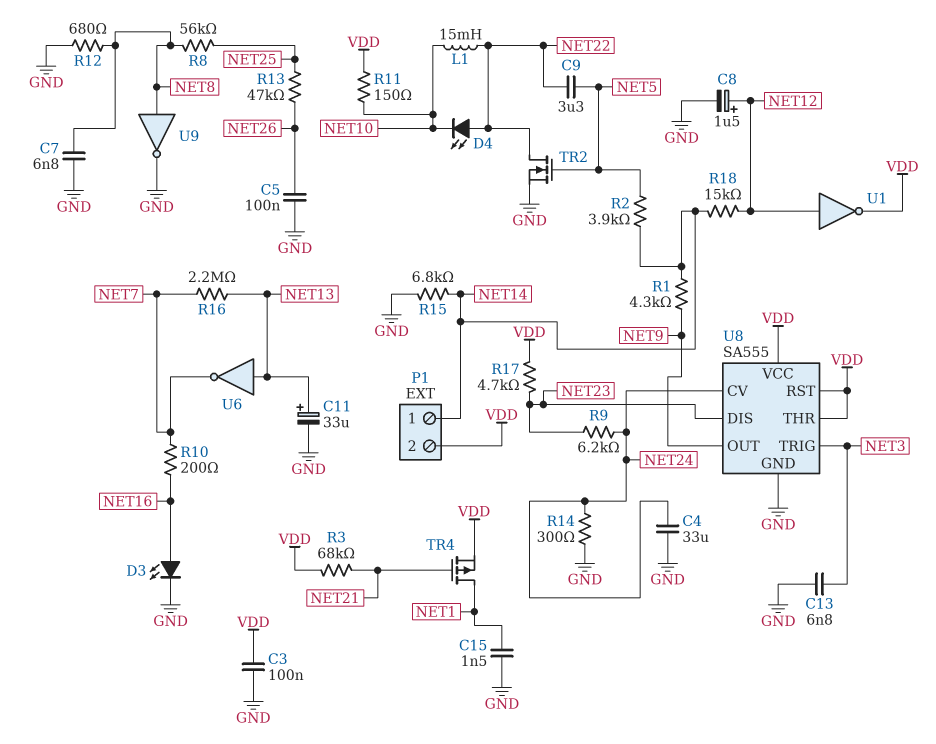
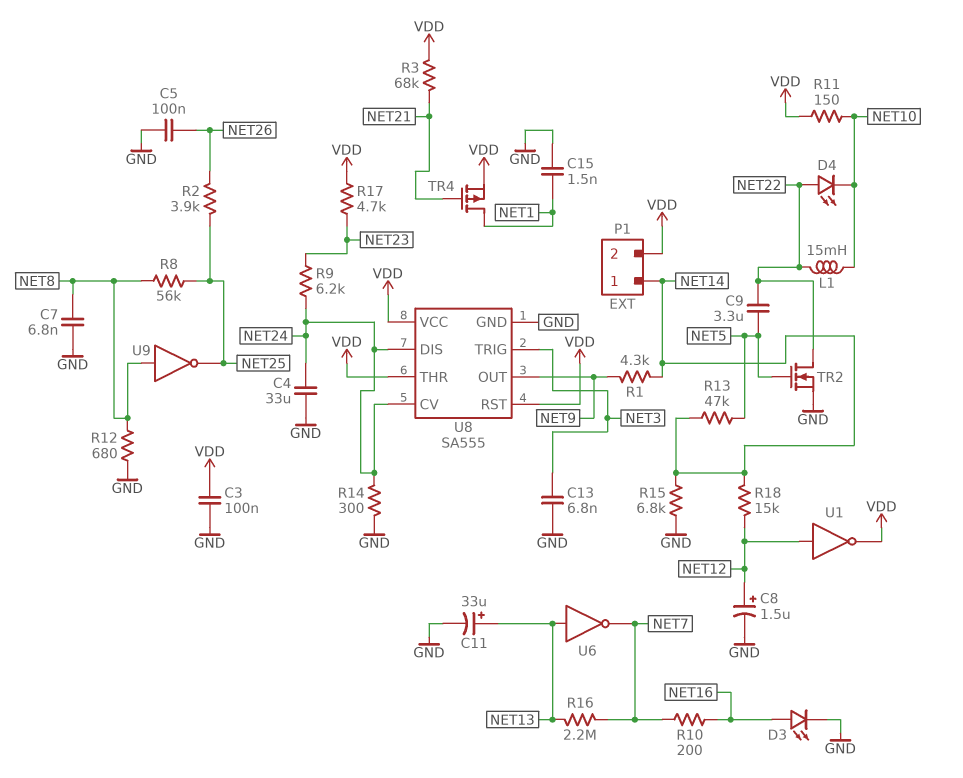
R2: 3.9k (NET5, NET14) -> 3.9k (NET25, NET26)
R13: 47k (NET25, NET26) -> 47k (NET5, NET14)
U8 pin DIS: NET23 -> NET24
U9: NOT (in NET8, out GND) -> NOT (in NET8, out NET25)

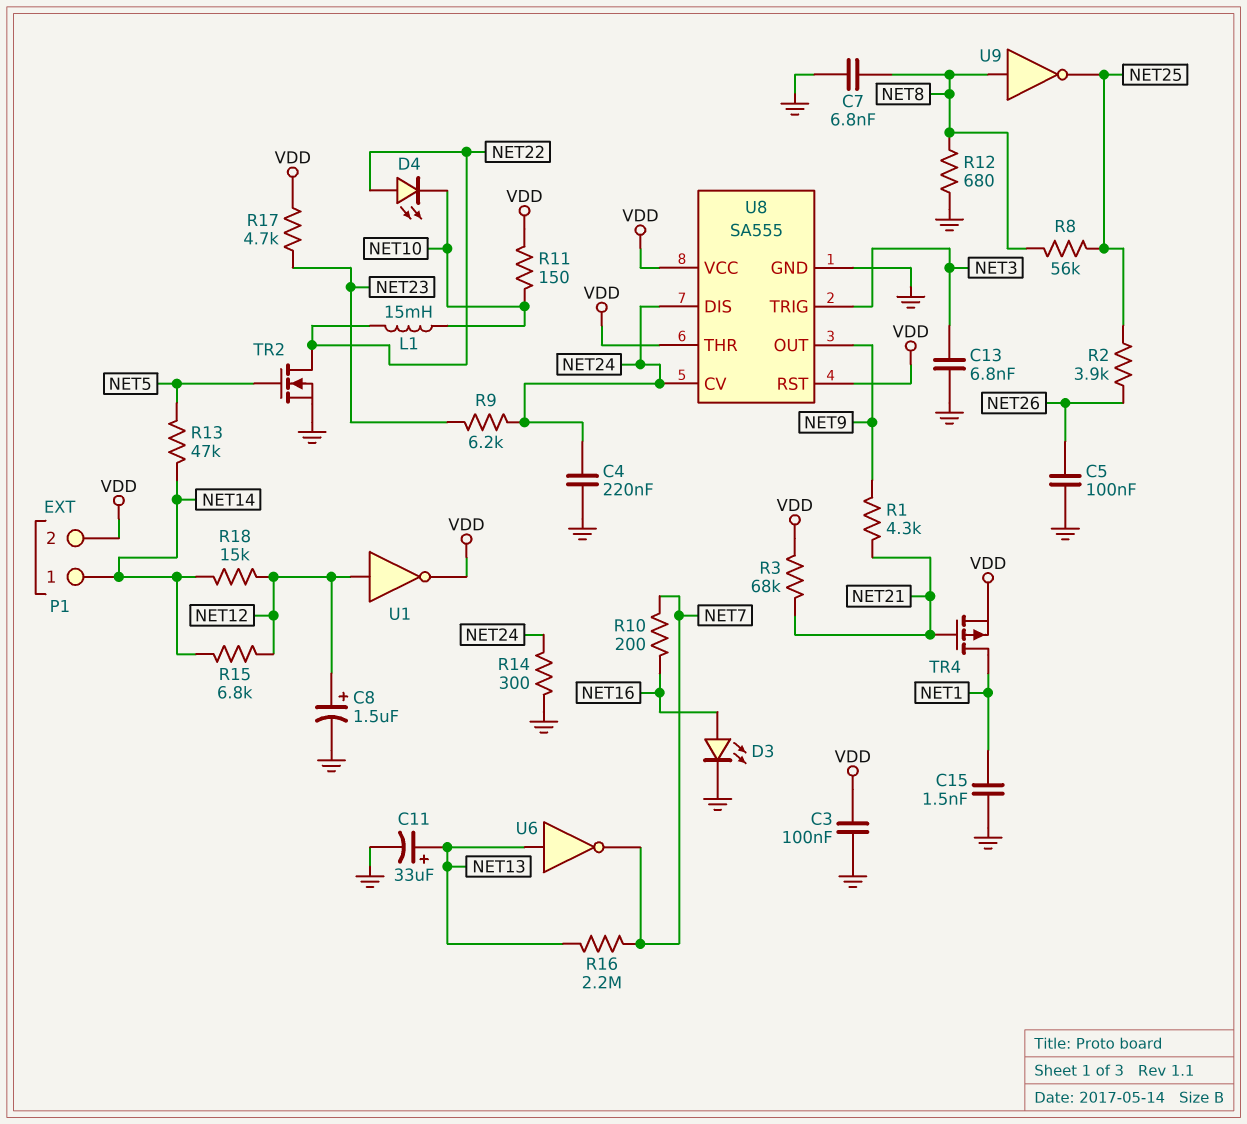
C4: 33uF (GND, NET24) -> 220nF (GND, NET24)
C9: 3.3uF (NET5, NET22) -> none
R1: 4.3k (NET9, NET14) -> 4.3k (NET9, NET21)
R15: 6.8k (GND, NET14) -> 6.8k (NET12, NET14)

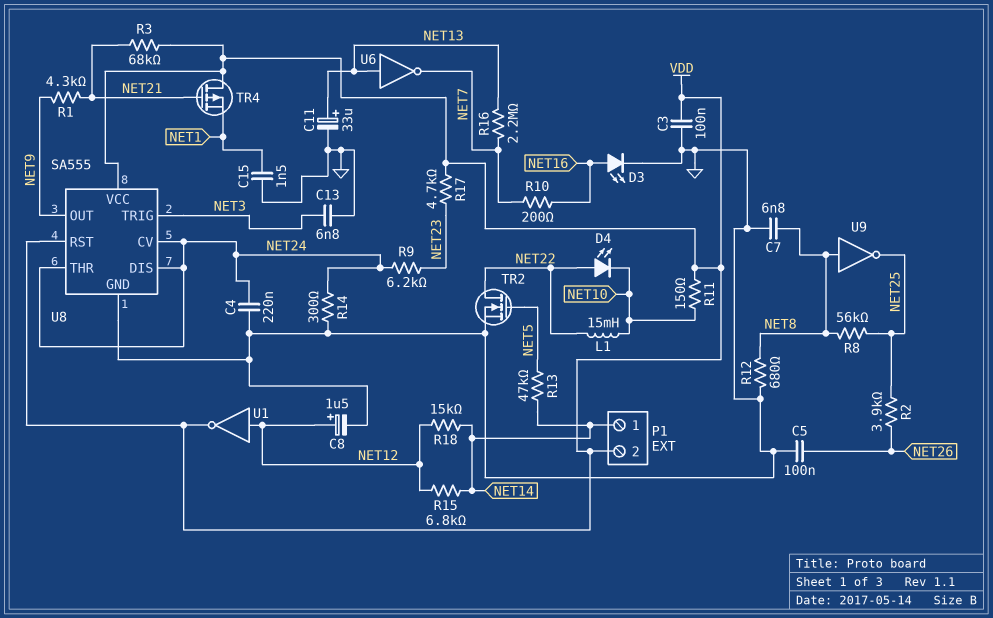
TR4: PMOS (G NET21, D NET1, S VDD) -> PMOS (G NET21, D VDD, S NET1)
U8 pin THR: VDD -> NET24

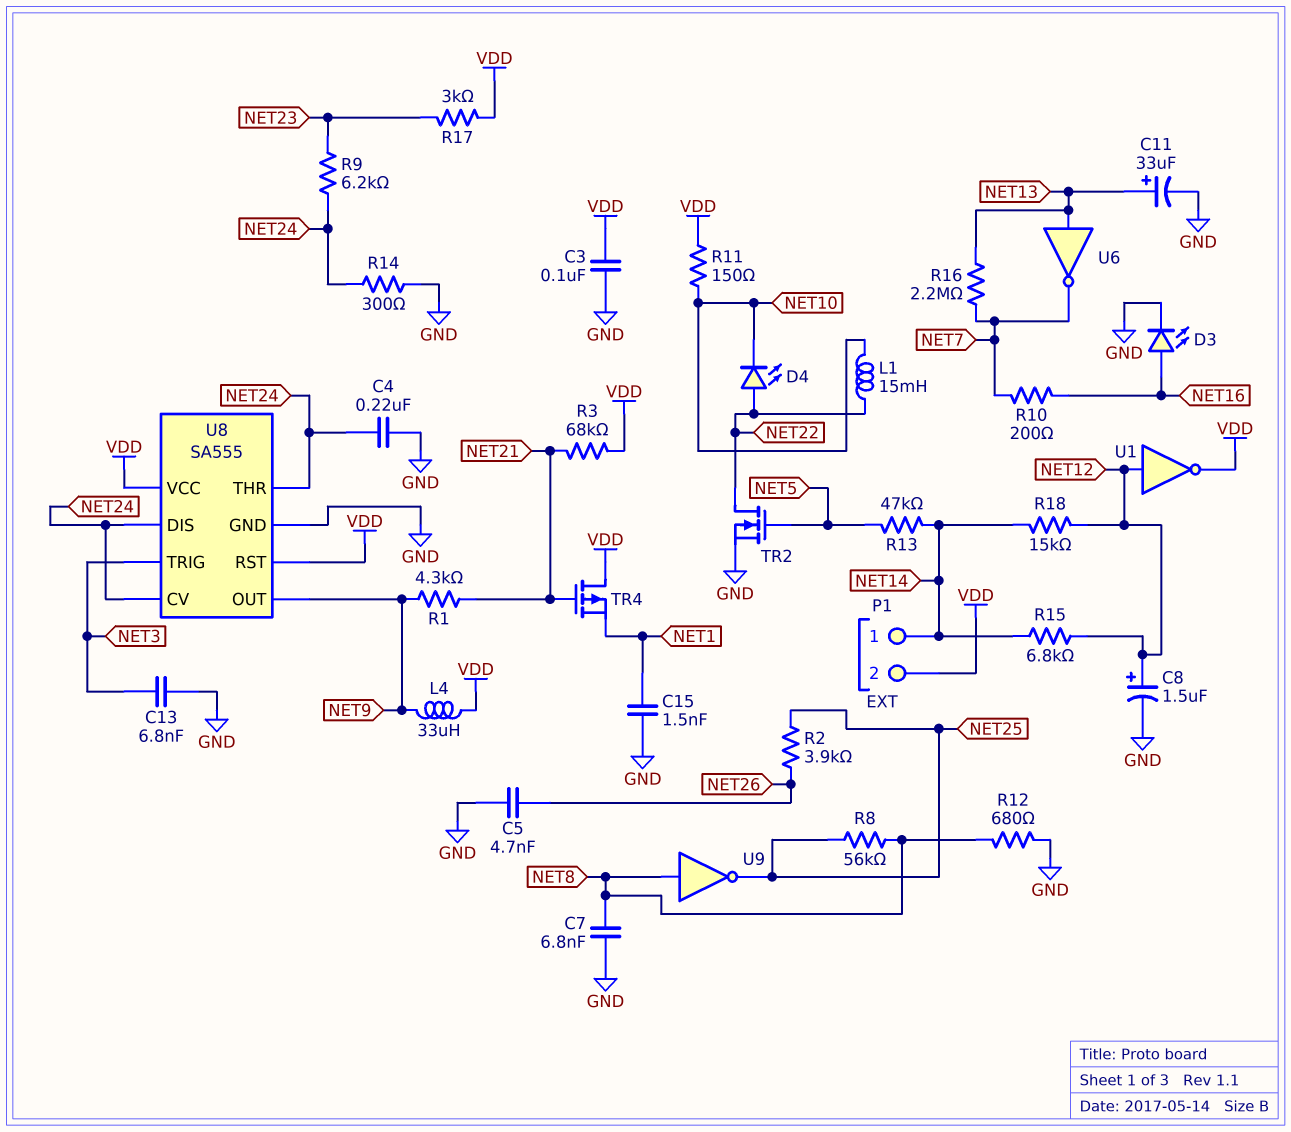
C5: 100nF (GND, NET26) -> 4.7nF (GND, NET26)
L4: none -> 33uH (NET9, VDD)
R17: 4.7k (NET23, VDD) -> 3k (NET23, VDD)

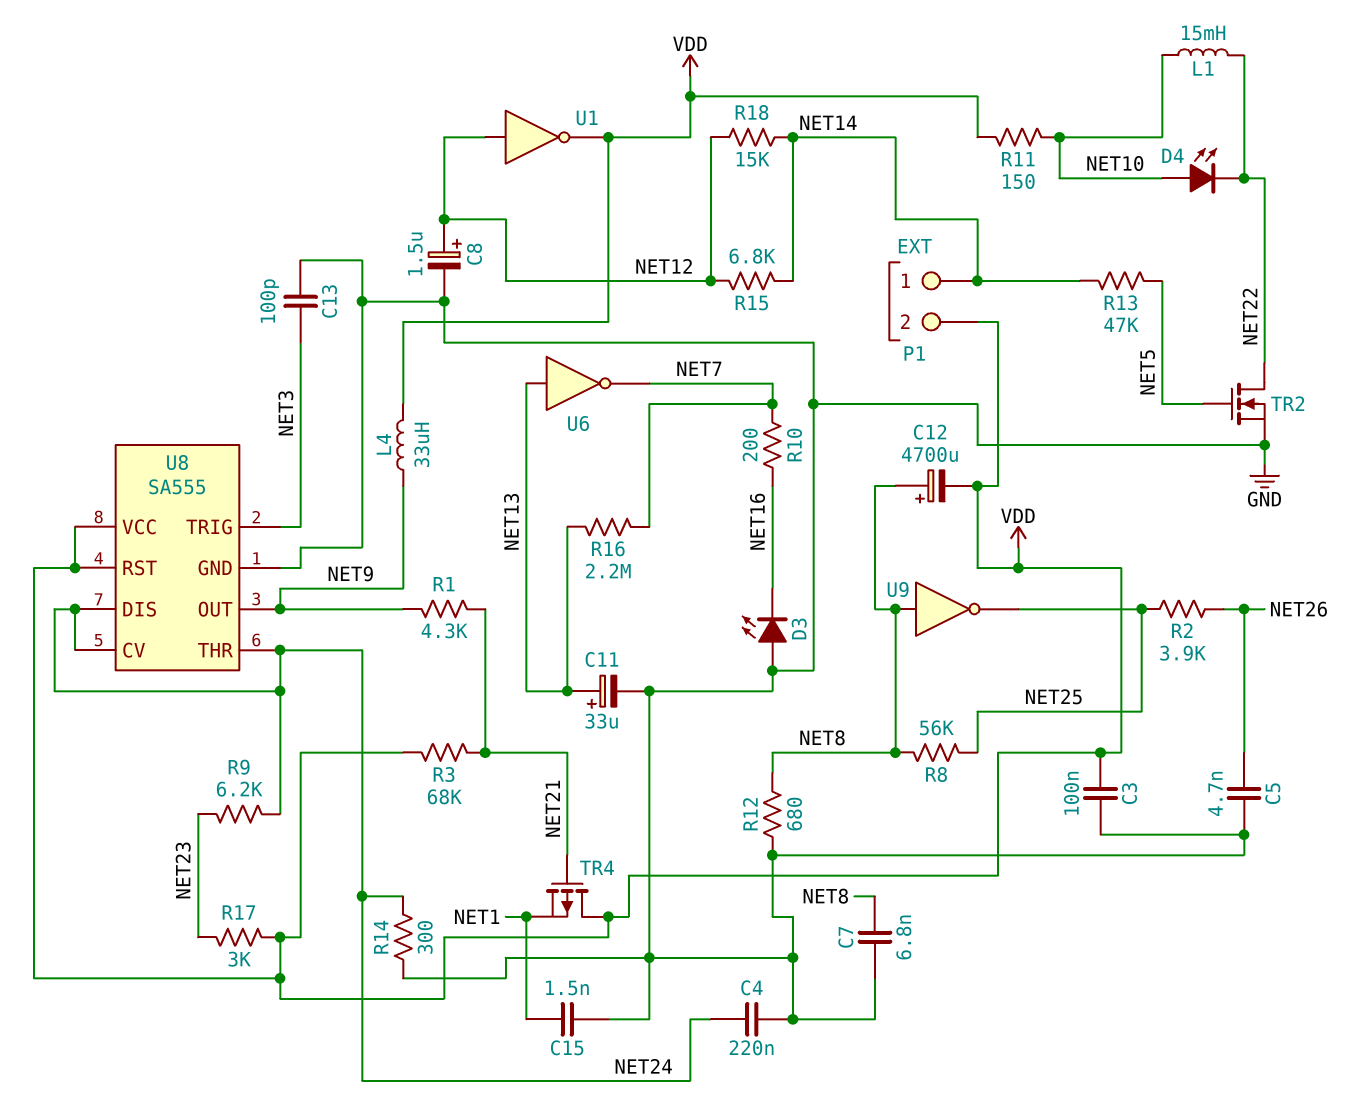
C12: none -> 4700uF (plus NET8, minus VDD)
C13: 6.8nF (GND, NET3) -> 100pF (GND, NET3)
D3: LED (A NET16, K GND) -> LED (A GND, K NET16)
D4: LED (A NET22, K NET10) -> LED (A NET10, K NET22)

